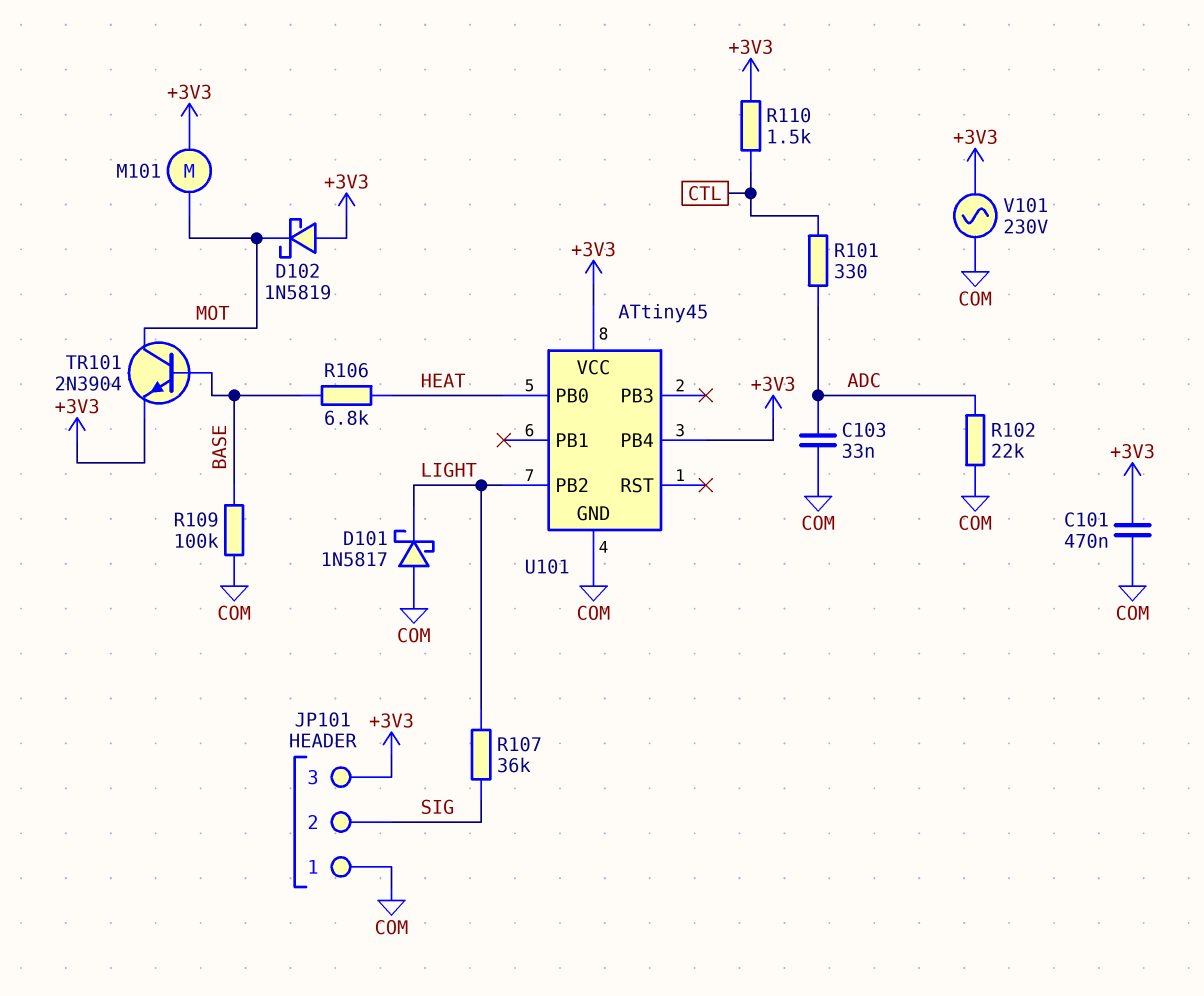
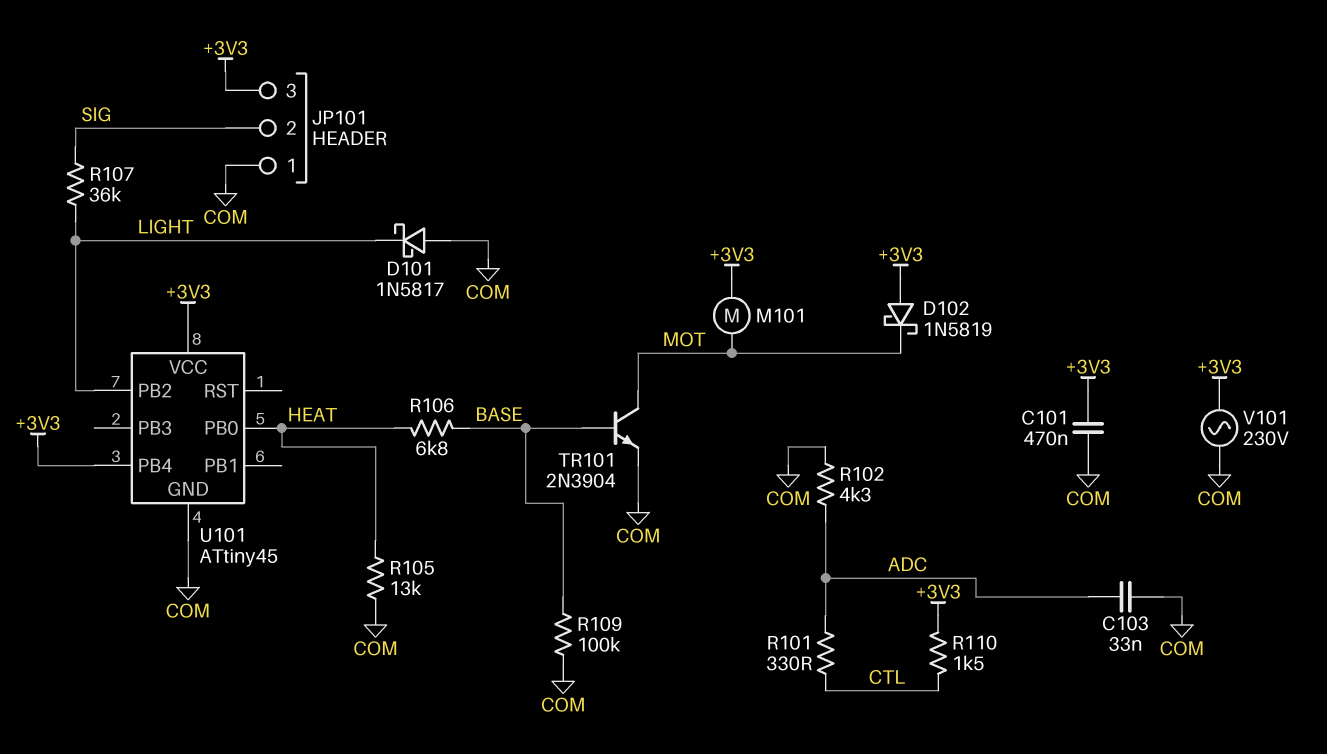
R102: 22k (ADC, COM) -> 4.3k (ADC, COM)
R105: none -> 13k (COM, HEAT)
TR101: NPN 2N3904 (B BASE, C MOT, E +3V3) -> NPN 2N3904 (B BASE, C MOT, E COM)

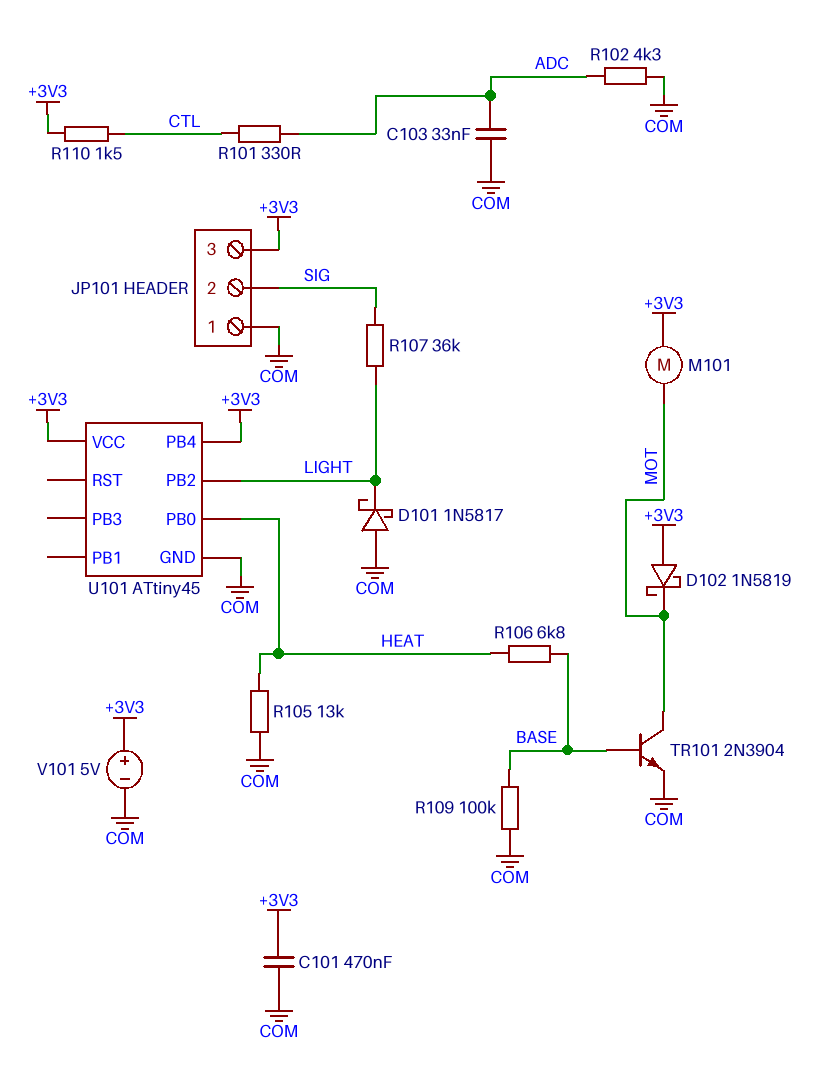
V101: AC 230V (+3V3, COM) -> 5V (plus +3V3, minus COM)

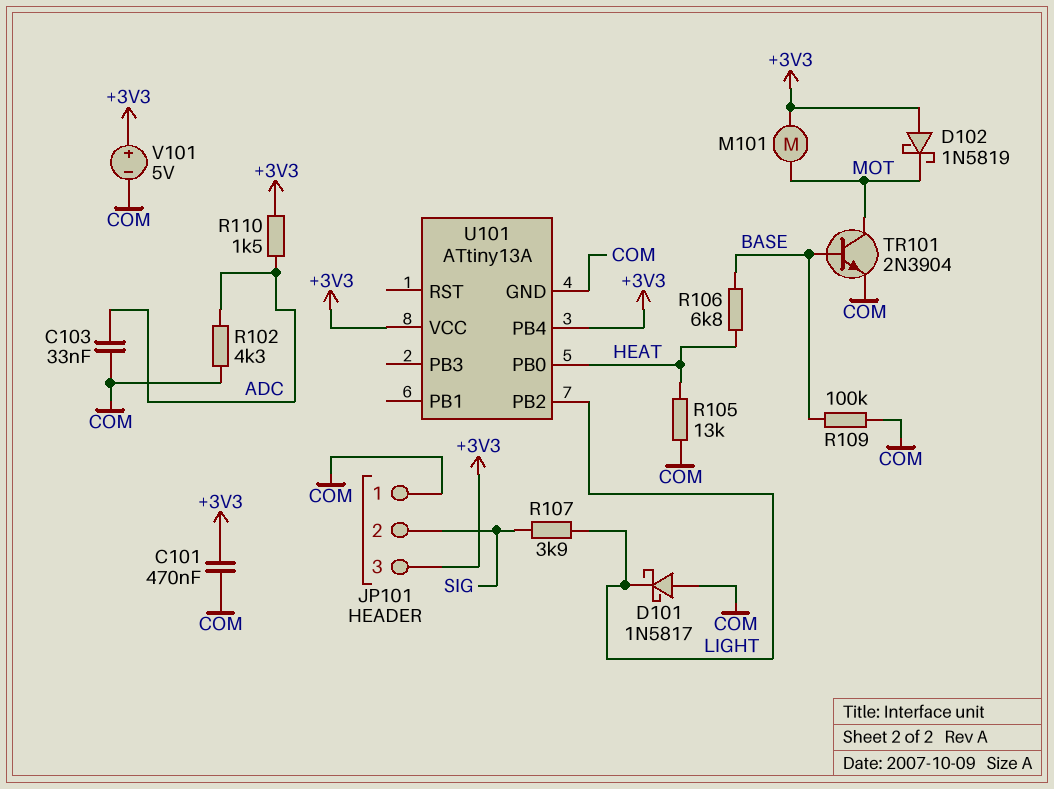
R101: 330 (ADC, CTL) -> none
R107: 36k (LIGHT, SIG) -> 3.9k (LIGHT, SIG)
R110: 1.5k (+3V3, CTL) -> 1.5k (+3V3, ADC)
U101: ATtiny45 -> ATtiny13A

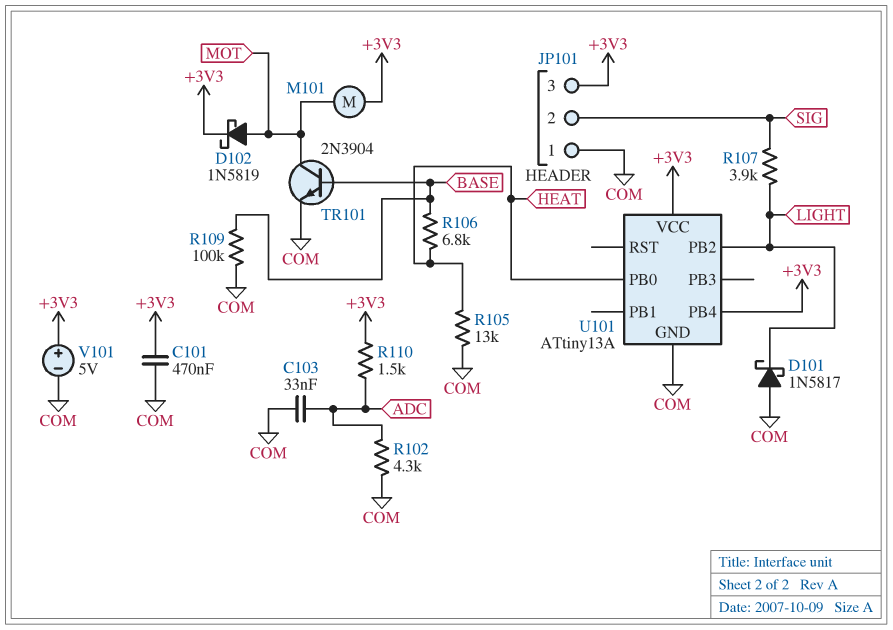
D102: schottky 1N5819 (A +3V3, K MOT) -> schottky 1N5819 (A MOT, K +3V3)

